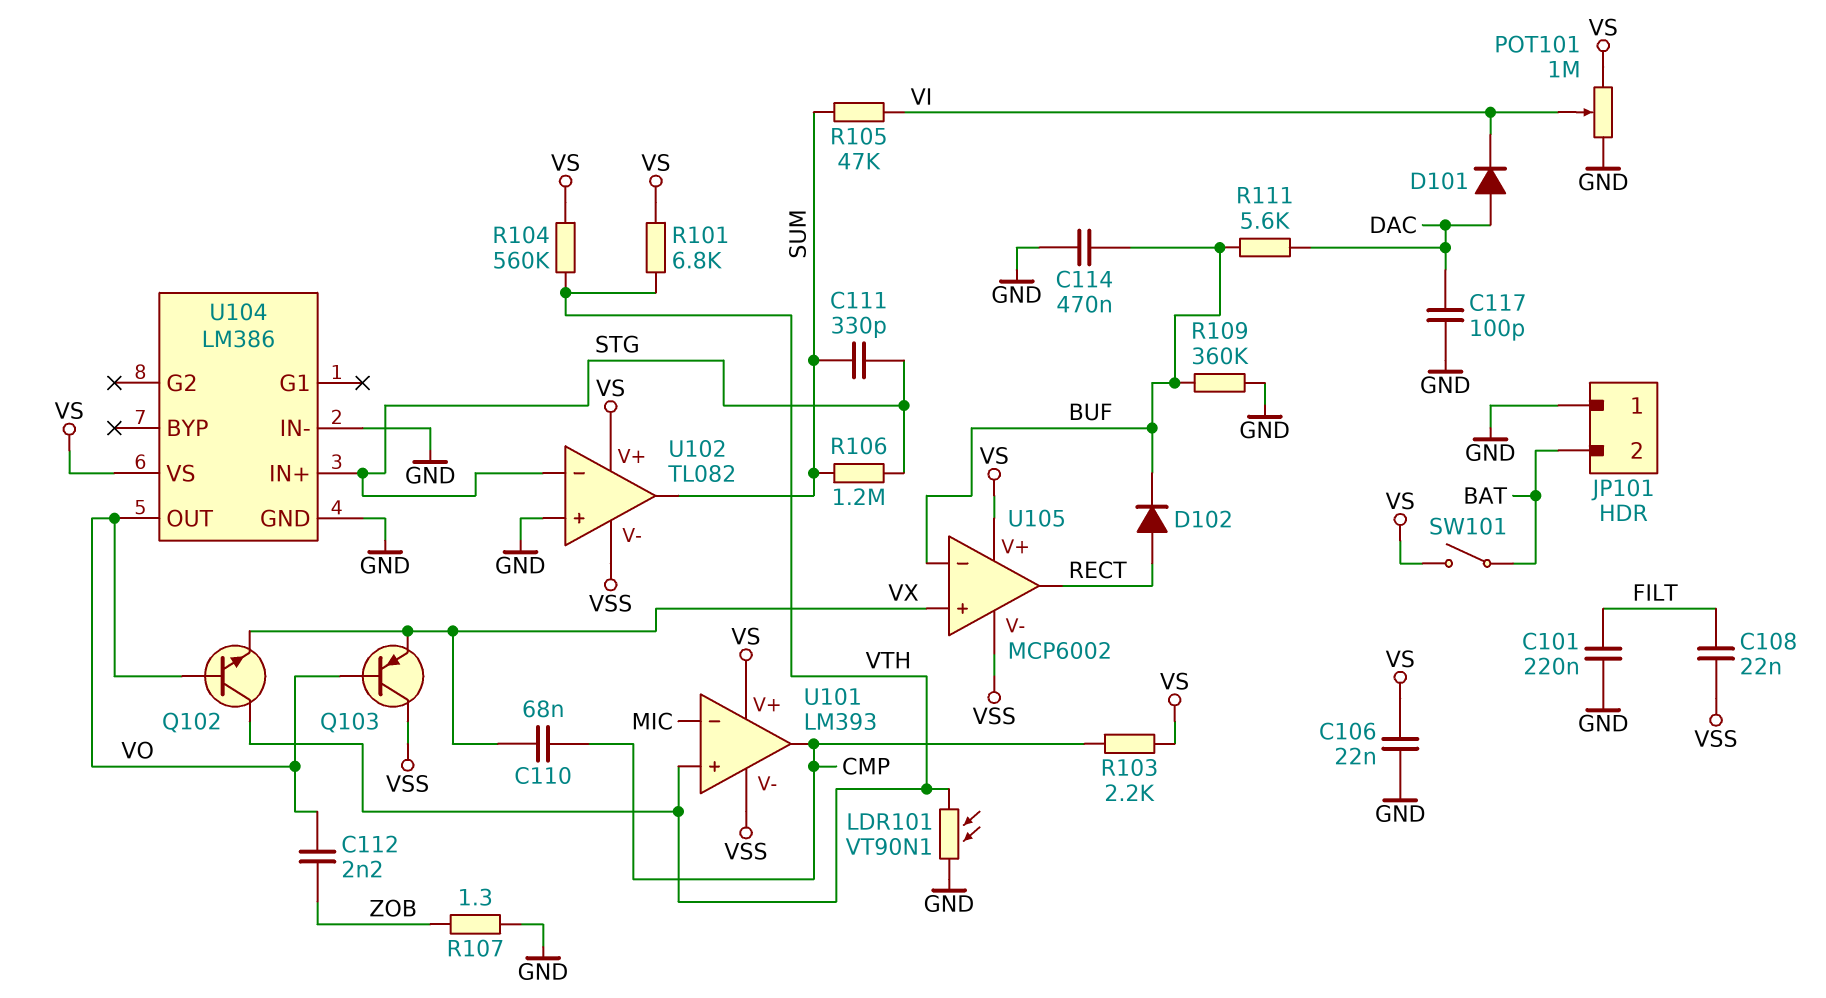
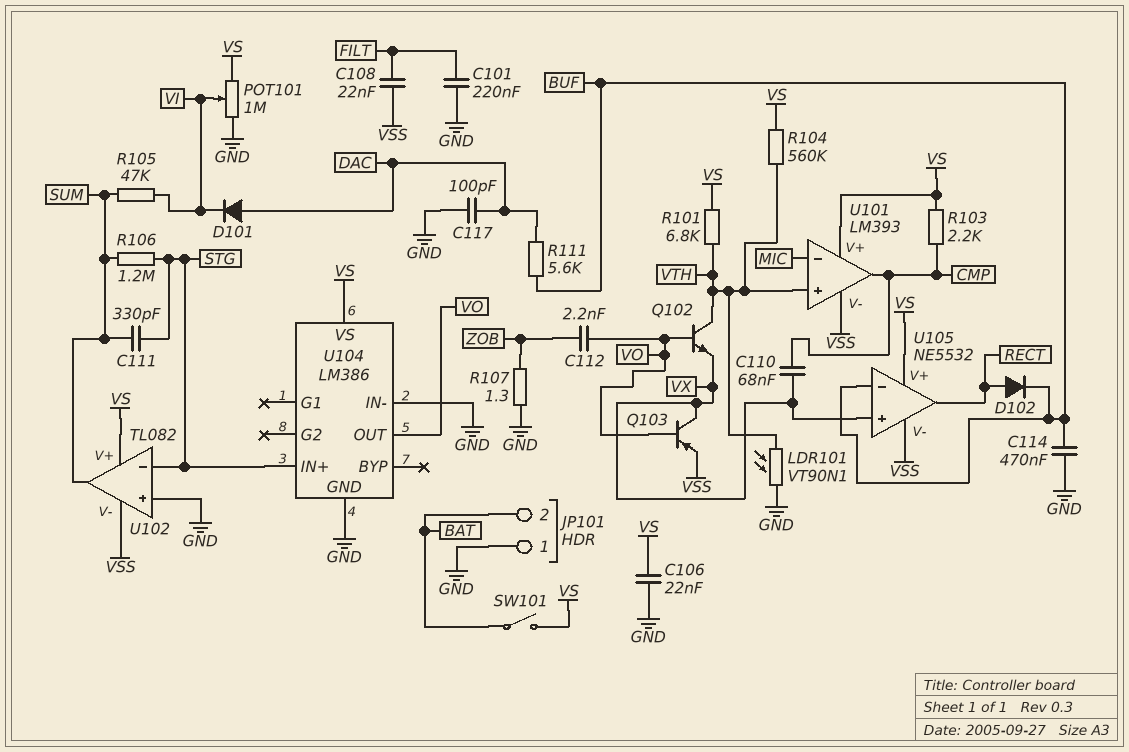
Q103: PNP (B VO, C VSS, E VX) -> PNP (B VO, C VX, E VSS)
R109: 360k (BUF, GND) -> none
U105: MCP6002 -> NE5532

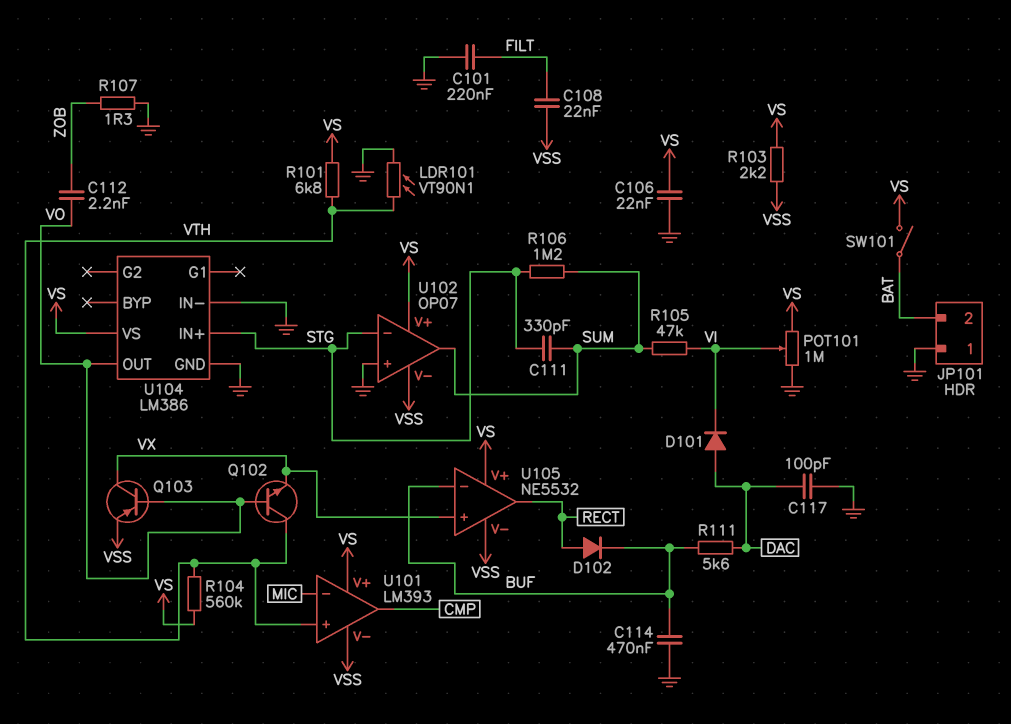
C110: 68nF (CMP, VX) -> none
R103: 2.2k (CMP, VS) -> 2.2k (VS, VSS)
U102: TL082 -> OP07

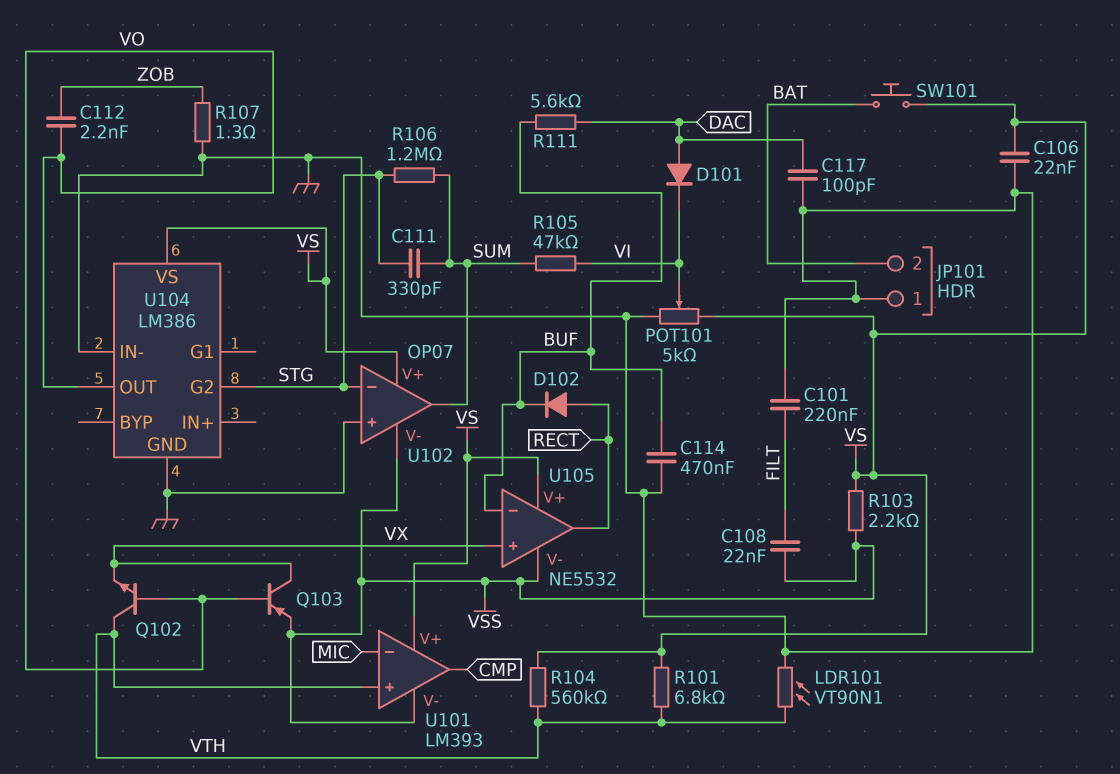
POT101: 1M (GND, VS, wiper VI) -> 5k (GND, VS, wiper VI)
SW101: switch (BAT, VS) -> button (BAT, VS)
U104 pin G2: none -> STG
U104 pin IN+: STG -> none

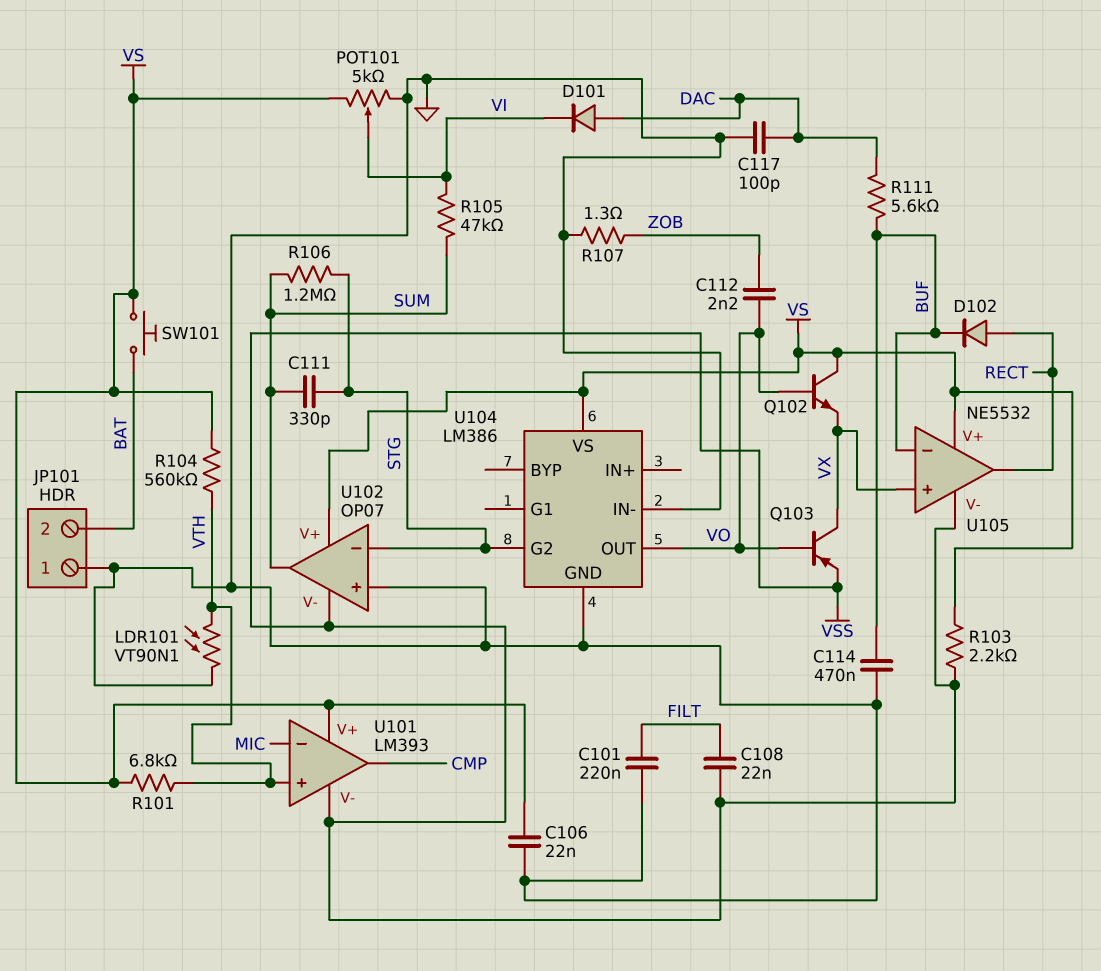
Q102: NPN (B VO, C VTH, E VX) -> NPN (B VO, C VS, E VX)

